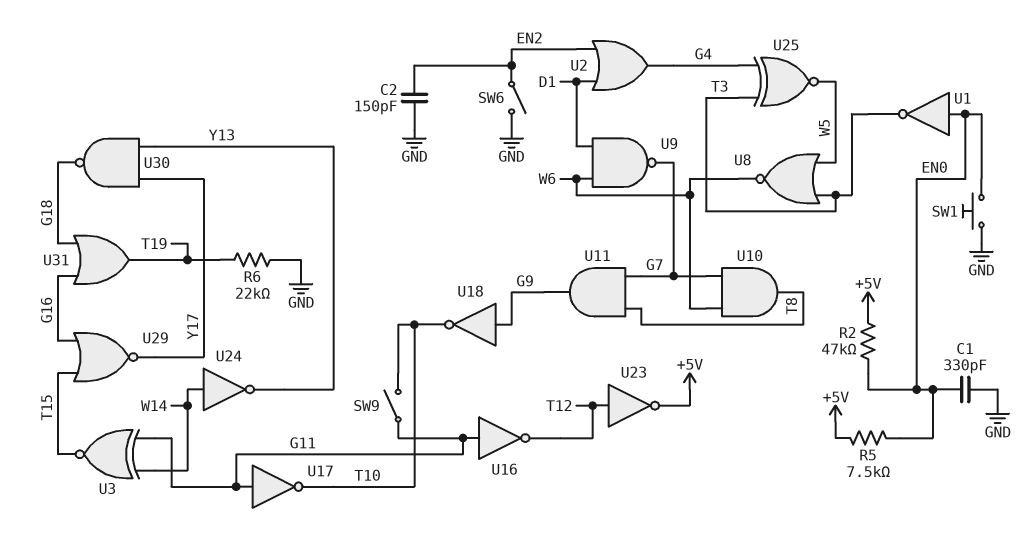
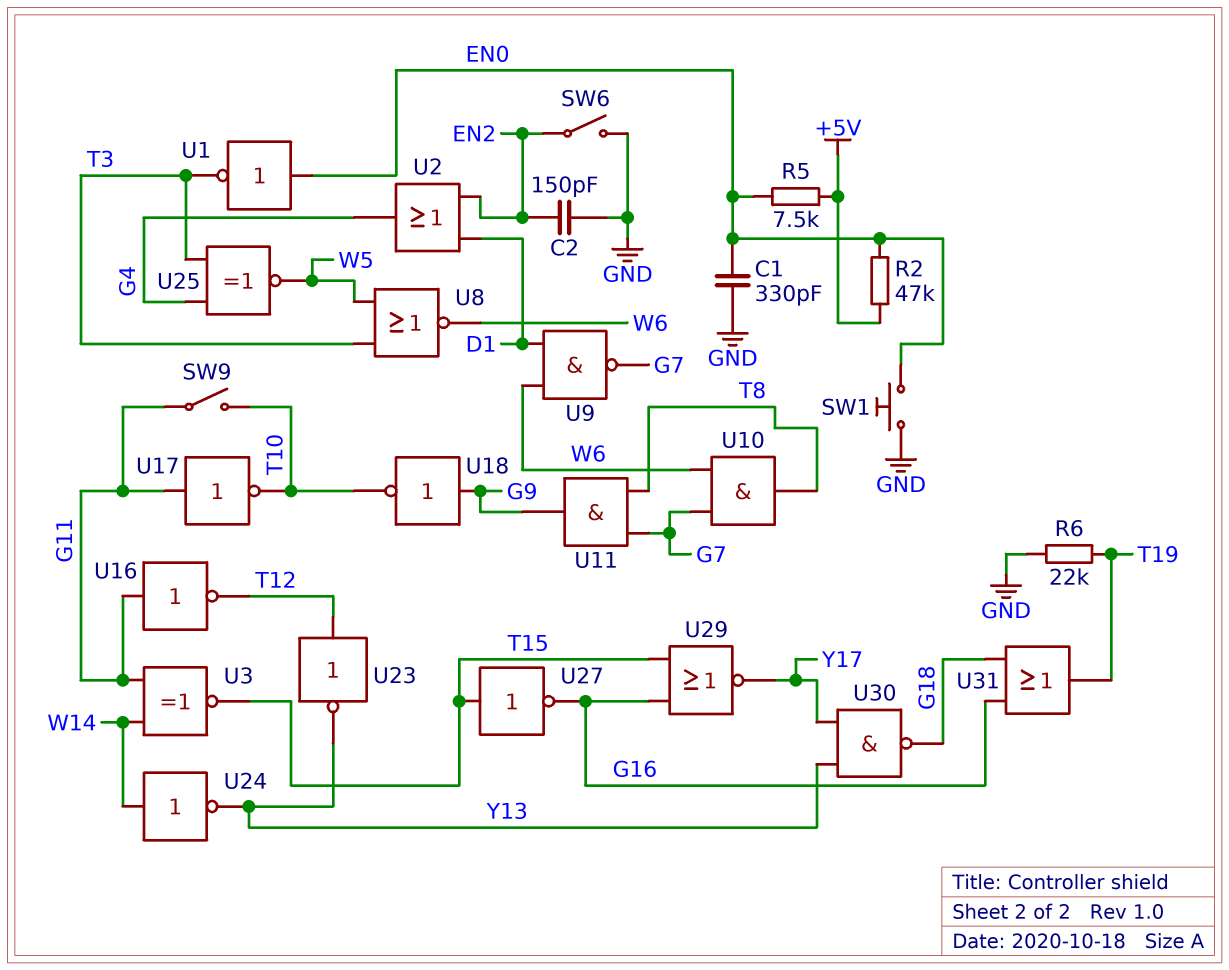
U23: NOT (in T12, out +5V) -> NOT (in T12, out Y13)
U27: none -> NOT (in T15, out G16)

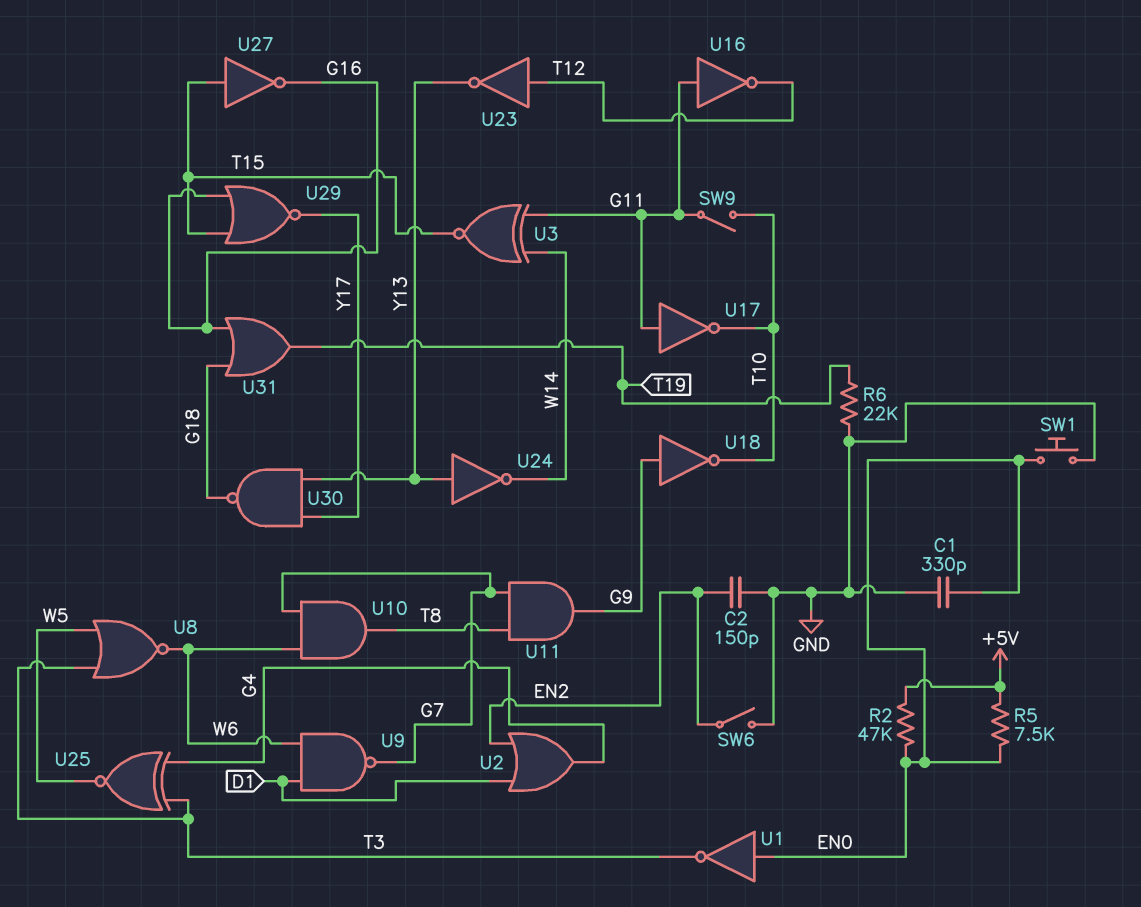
U24: NOT (in W14, out Y13) -> NOT (in Y13, out W14)

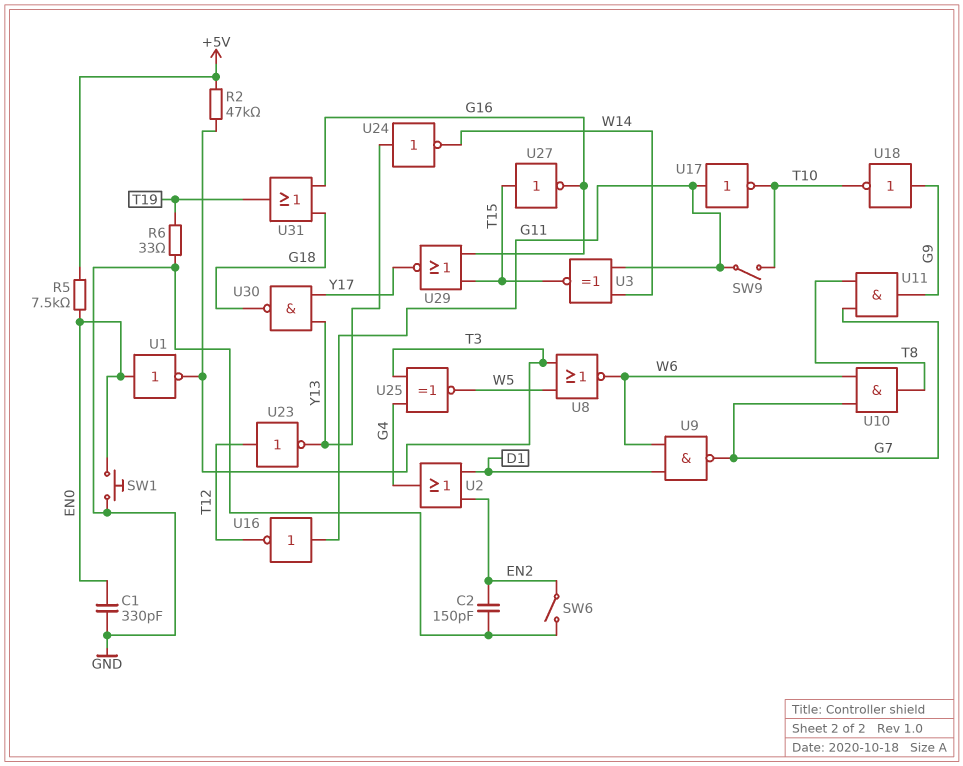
R2: 47k (+5V, EN0) -> 47k (+5V, T3)
R6: 22k (GND, T19) -> 33 (GND, T19)

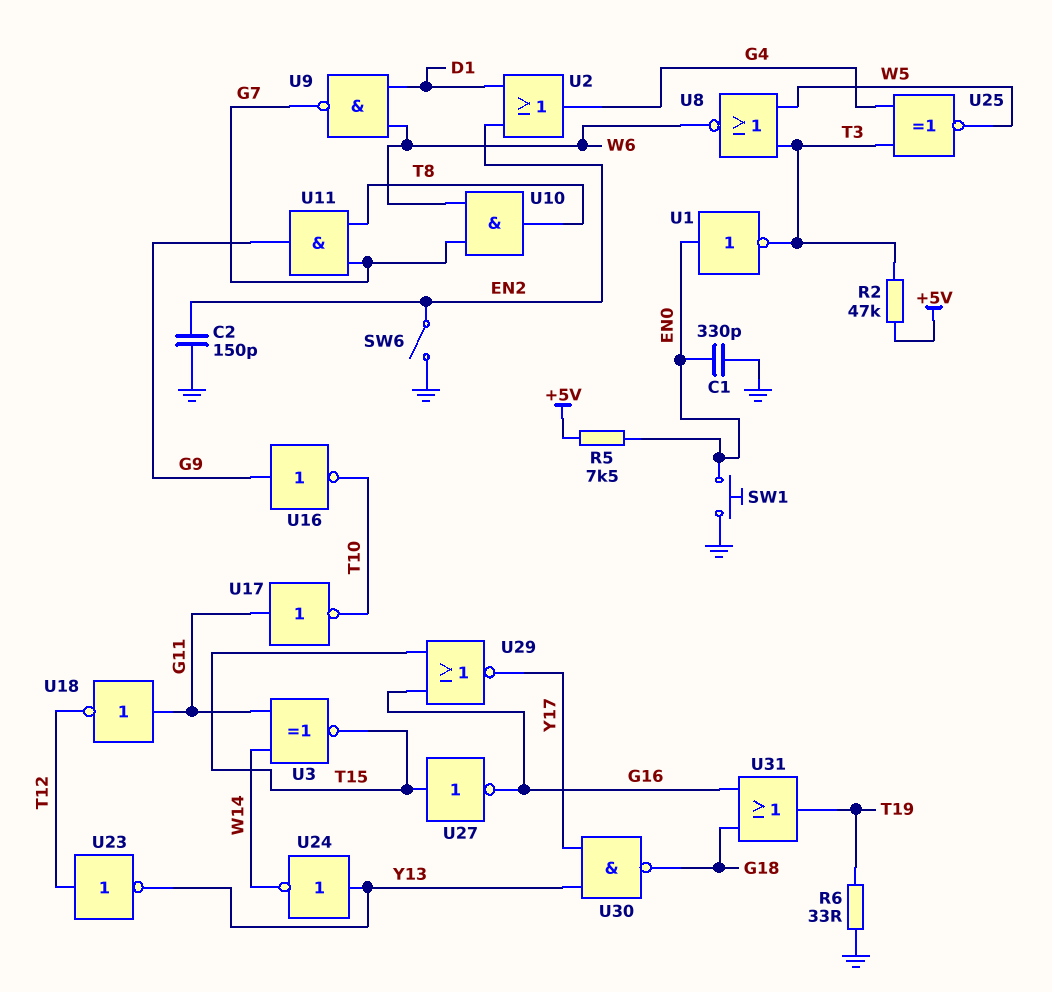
SW9: switch (G11, T10) -> none
U16: NOT (in G11, out T12) -> NOT (in G9, out T10)
U18: NOT (in G9, out T10) -> NOT (in G11, out T12)

